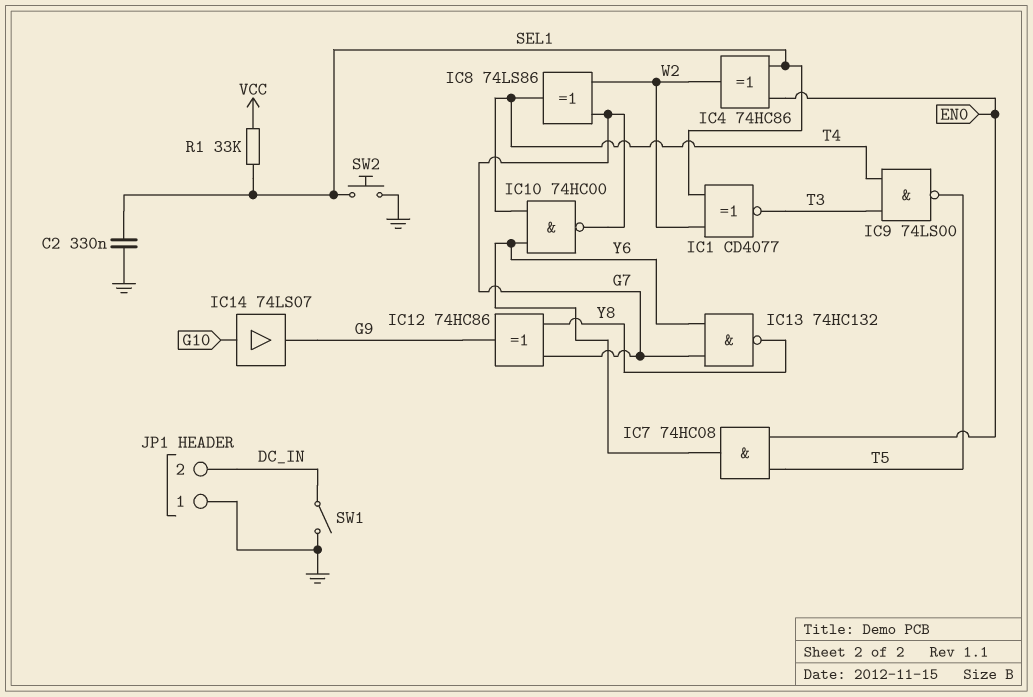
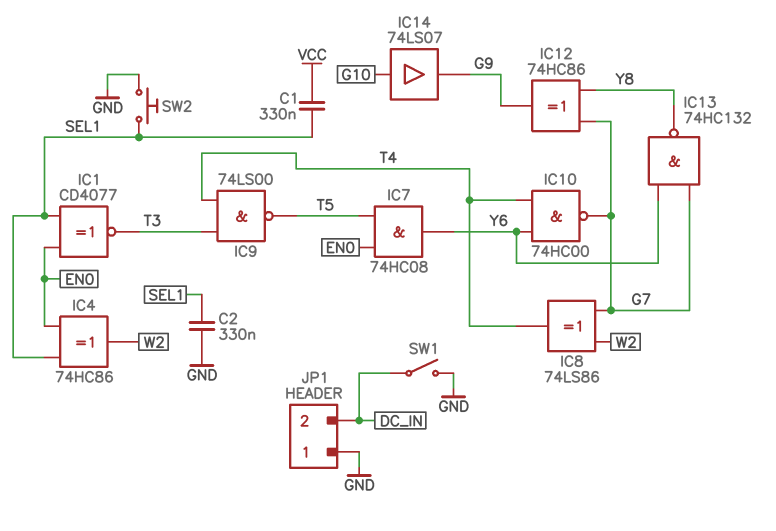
C1: none -> 330nF (SEL1, VCC)
IC1: XNOR CD4077 (in SEL1, in W2, out T3) -> XNOR CD4077 (in EN0, in SEL1, out T3)
R1: 33k (SEL1, VCC) -> none

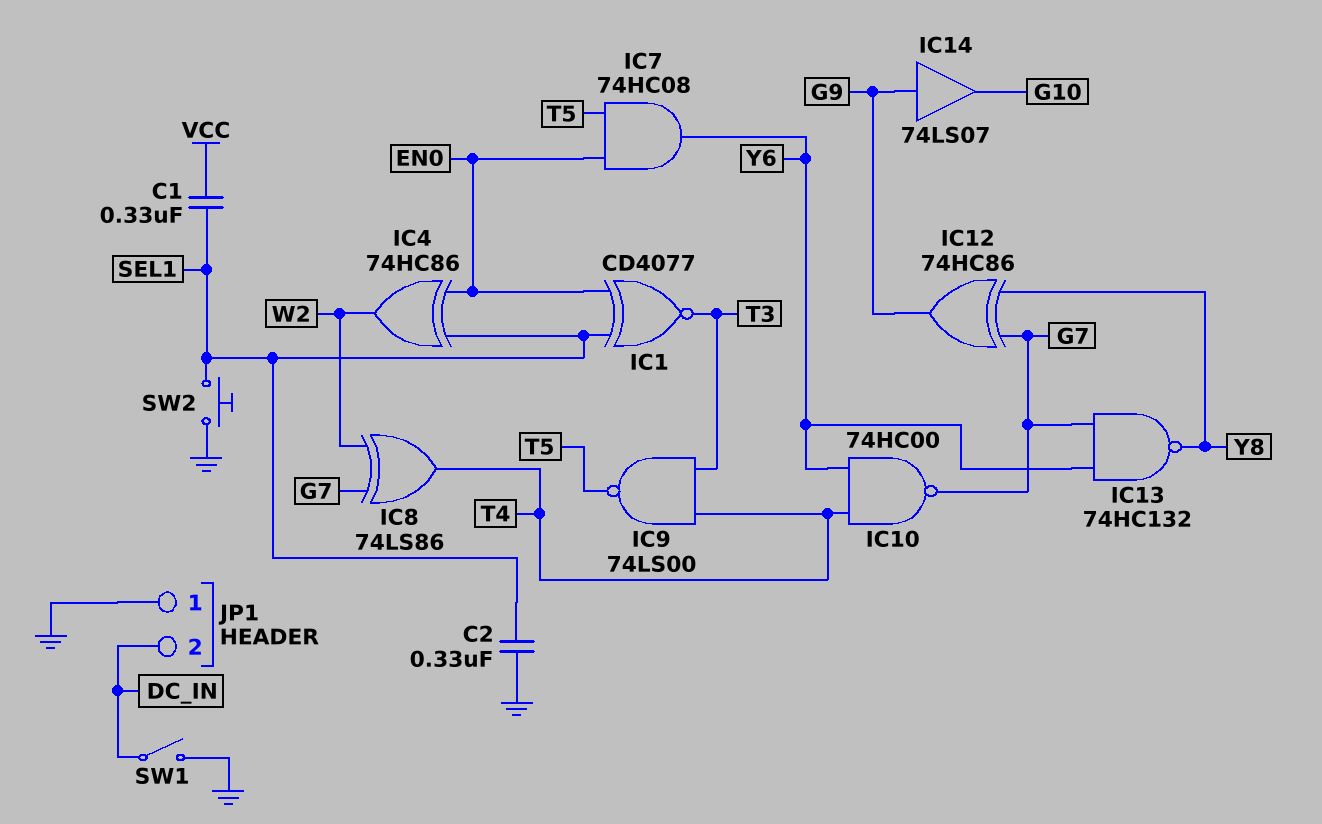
IC14: buffer 74LS07 (in G10, out G9) -> buffer 74LS07 (in G9, out G10)

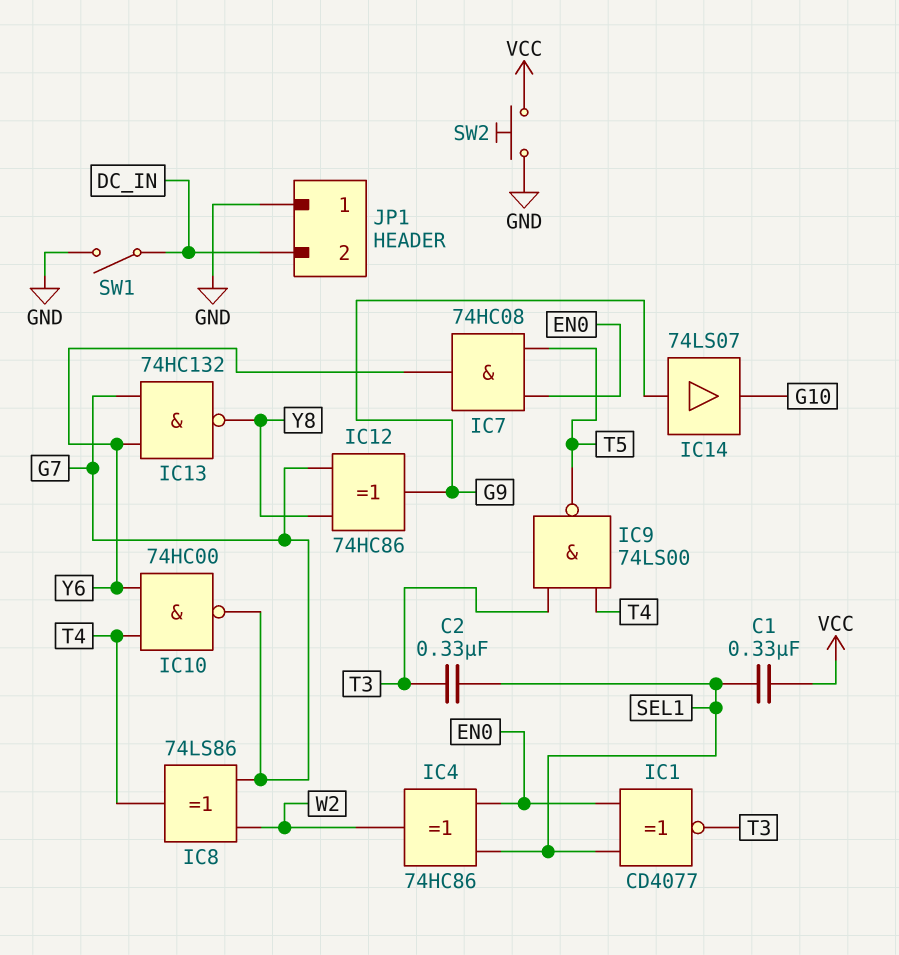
C2: 330nF (GND, SEL1) -> 330nF (SEL1, T3)
SW2: button (GND, SEL1) -> button (GND, VCC)

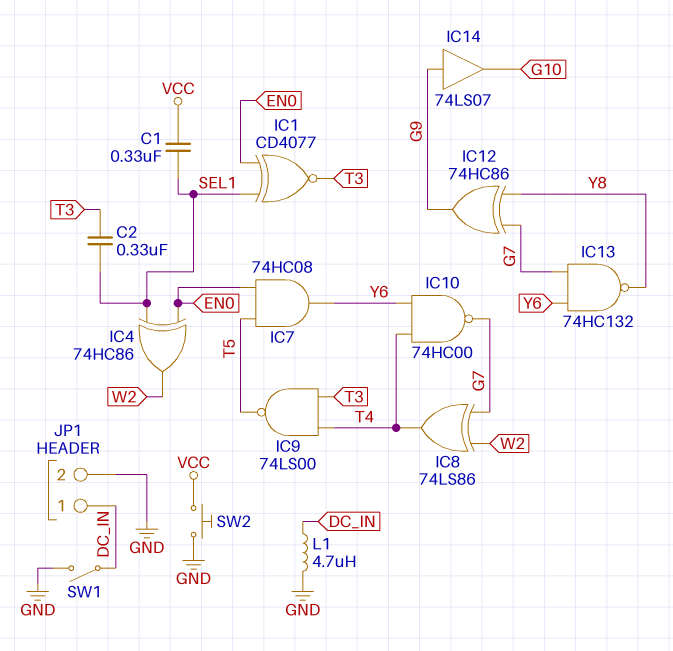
JP1 pin 1: GND -> DC_IN
JP1 pin 2: DC_IN -> GND
L1: none -> 4.7uH (DC_IN, GND)

